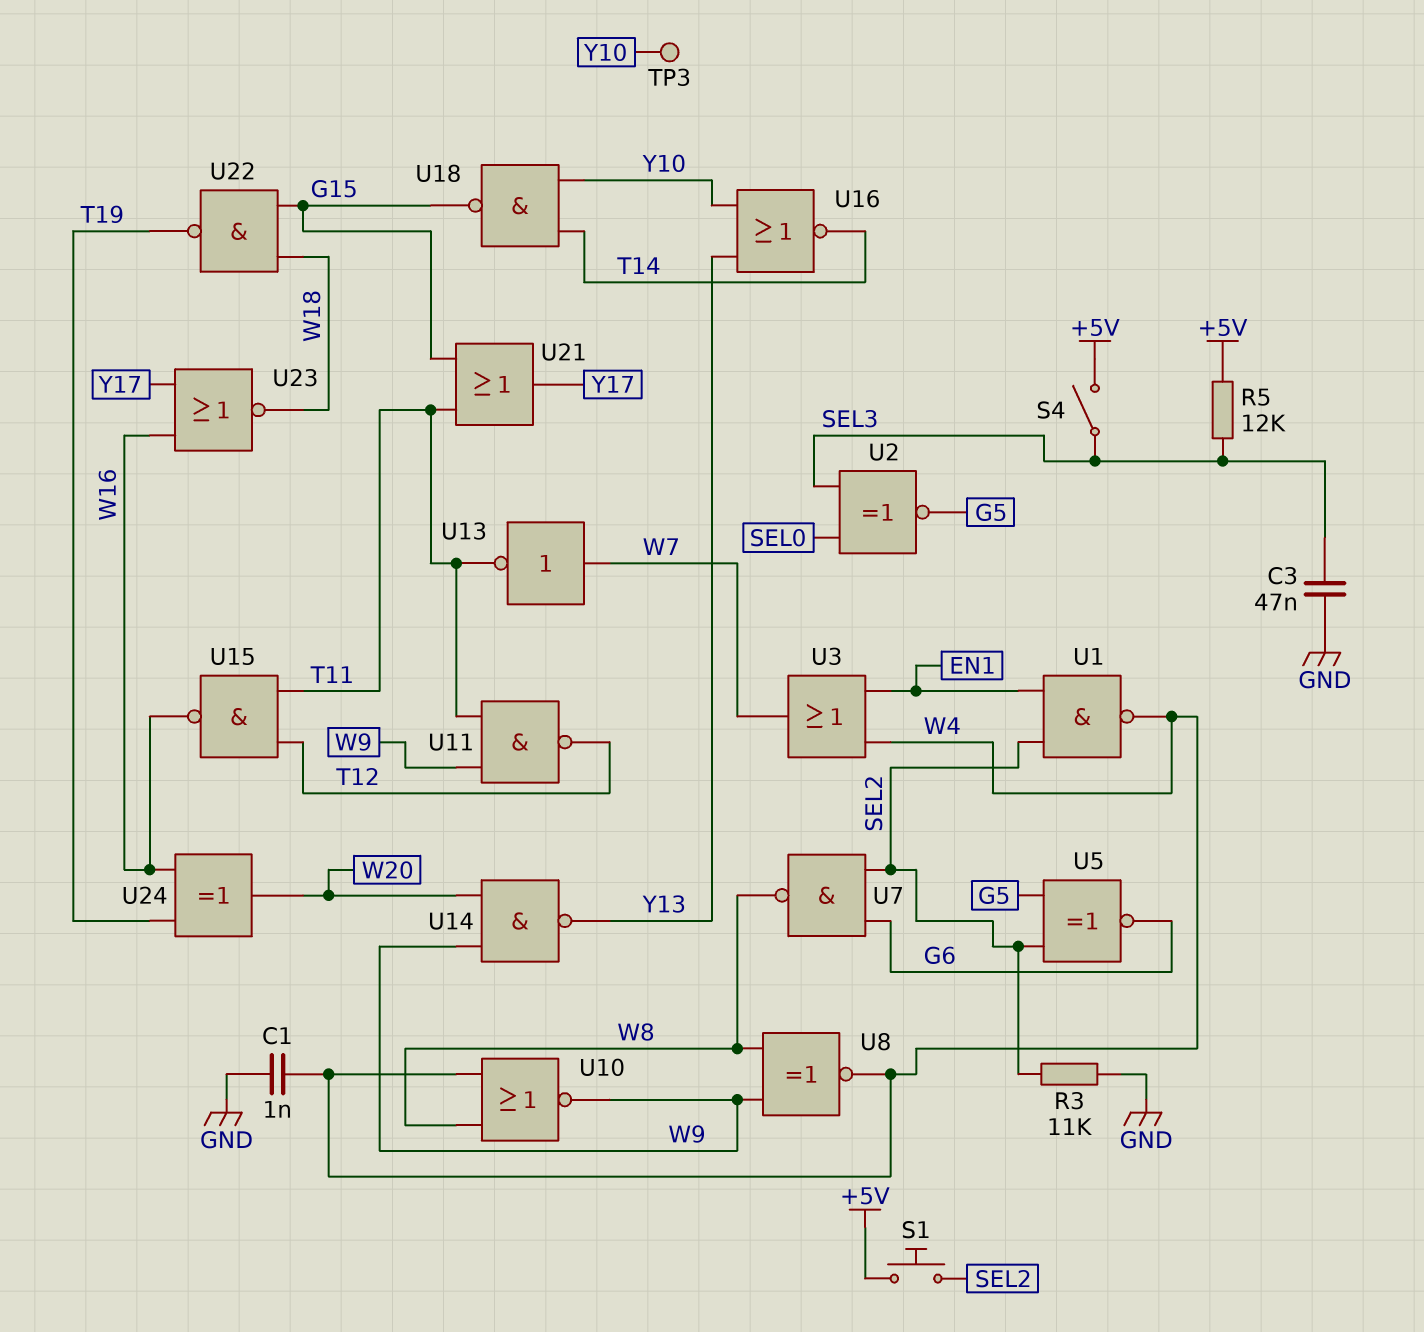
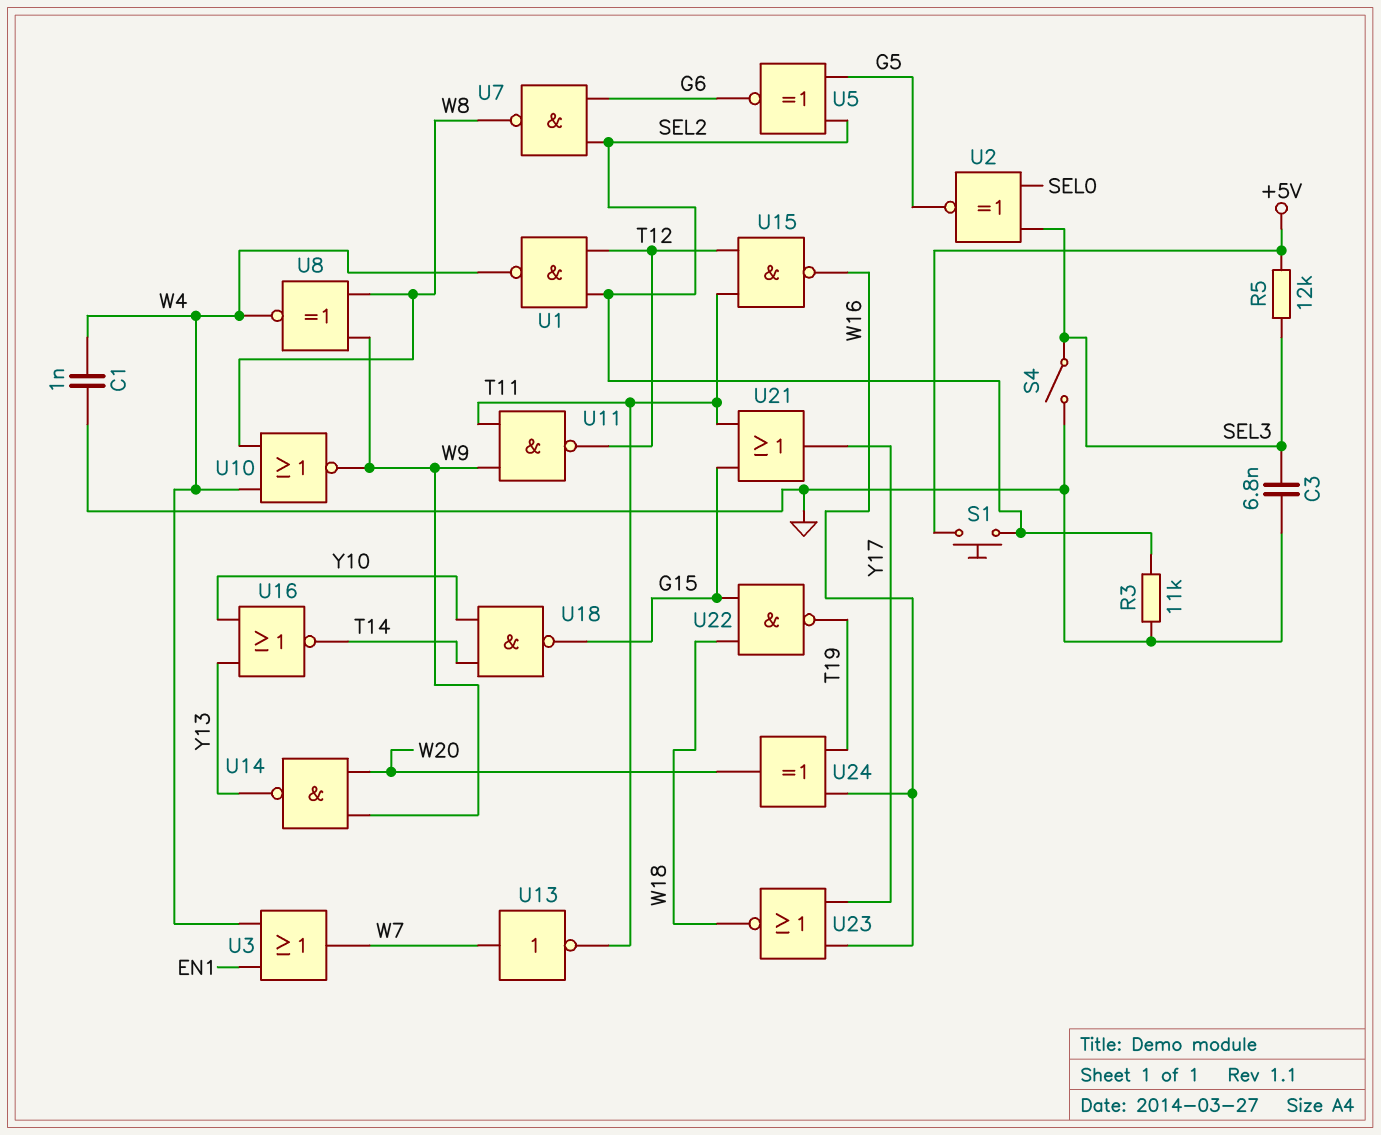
C3: 47nF (GND, SEL3) -> 6.8nF (GND, SEL3)
S4: switch (+5V, SEL3) -> switch (GND, SEL3)
TP3: test point (Y10) -> none
U1: NAND (in EN1, in SEL2, out W4) -> NAND (in SEL2, in T12, out W4)

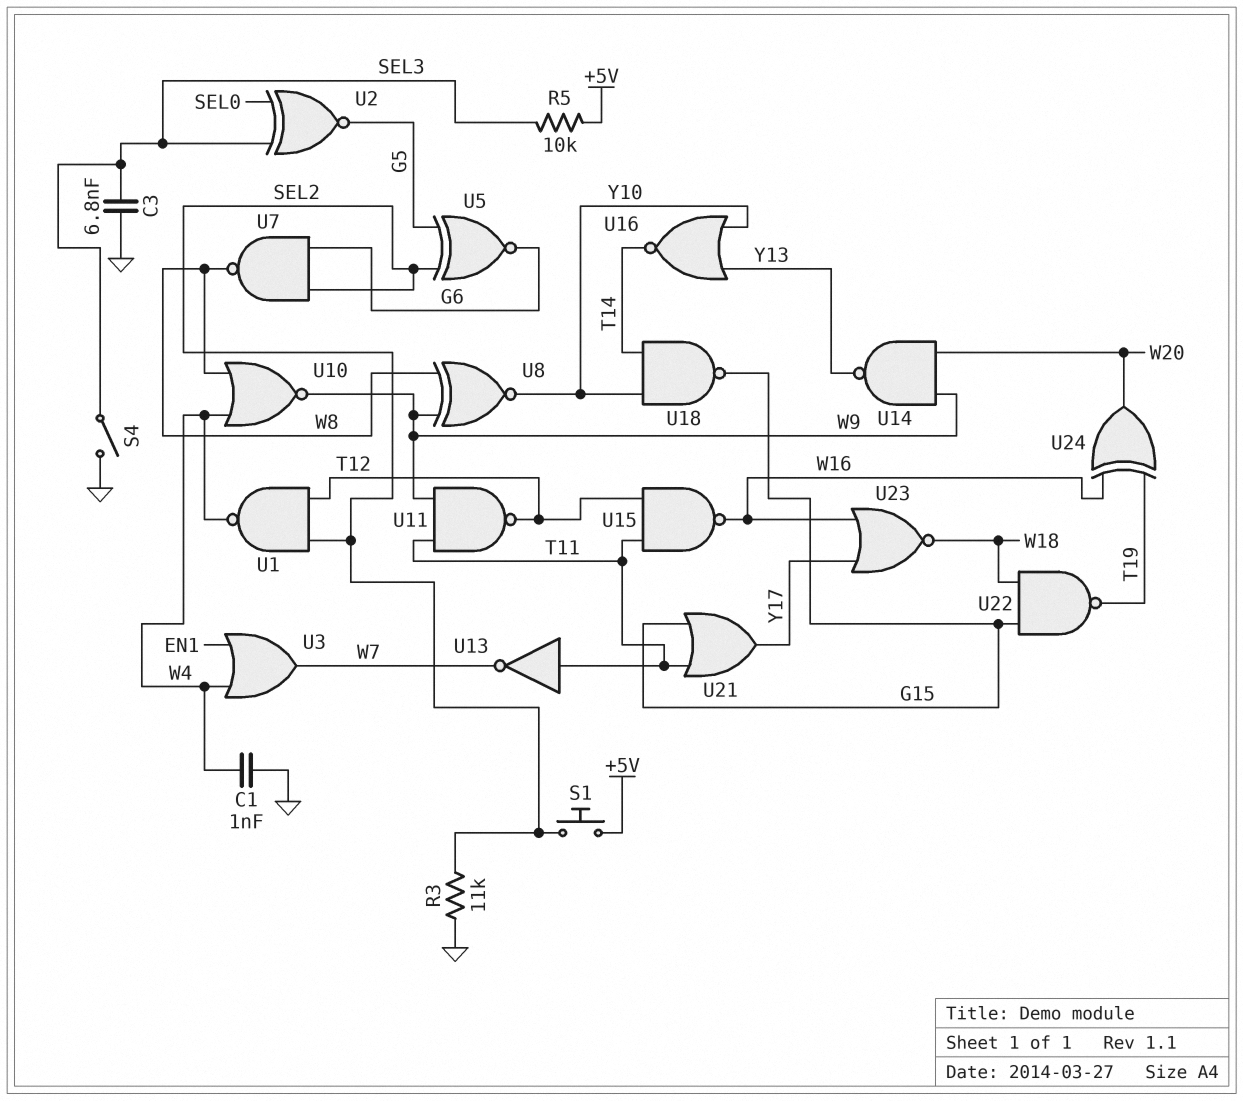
R5: 12k (+5V, SEL3) -> 10k (+5V, SEL3)
U8: XNOR (in W8, in W9, out W4) -> XNOR (in W8, in W9, out Y10)
U13: NOT (in W7, out T11) -> NOT (in T11, out W7)

